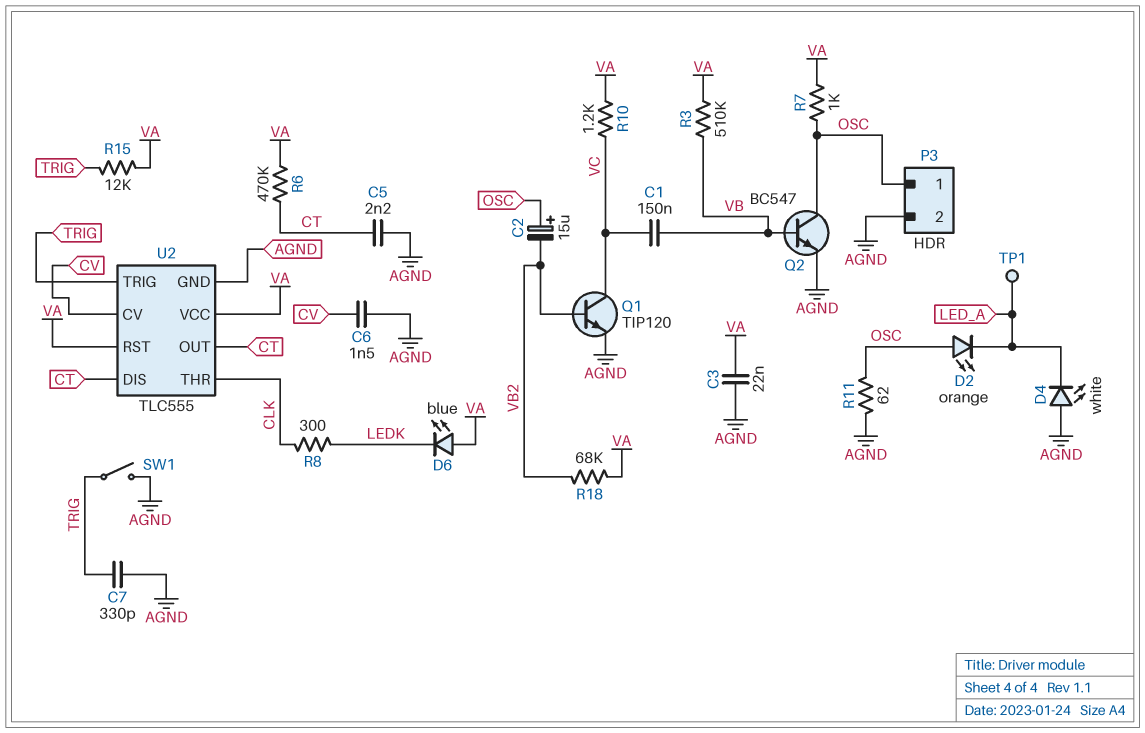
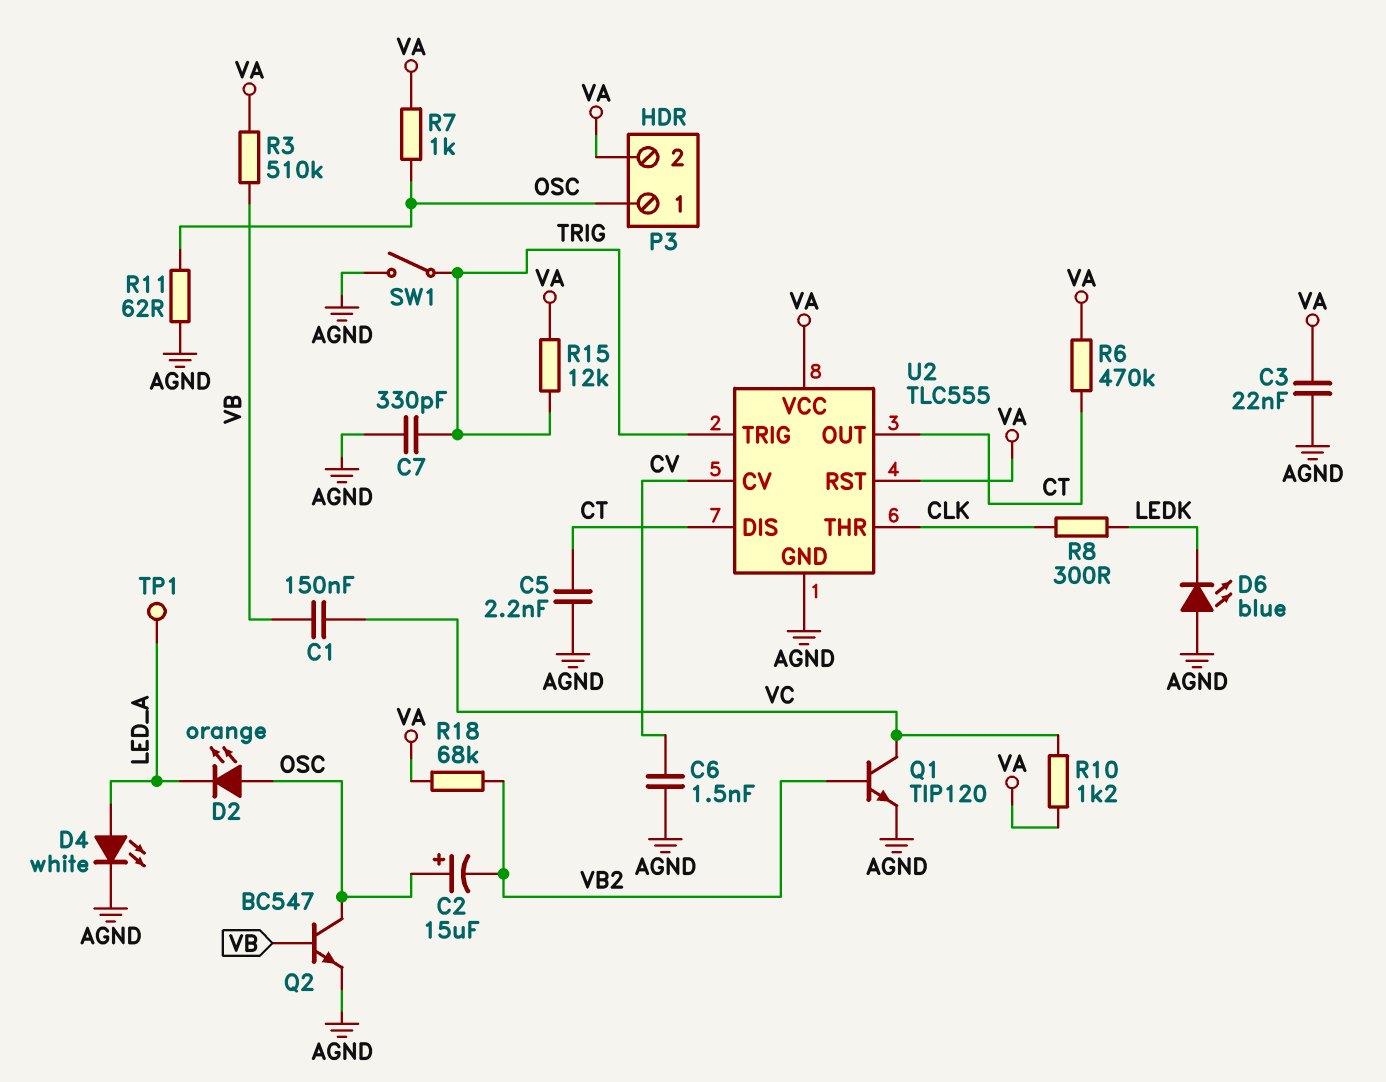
D4: LED white (A AGND, K LED_A) -> LED white (A LED_A, K AGND)
D6: LED blue (A VA, K LEDK) -> LED blue (A AGND, K LEDK)
P3 pin 2: AGND -> VA

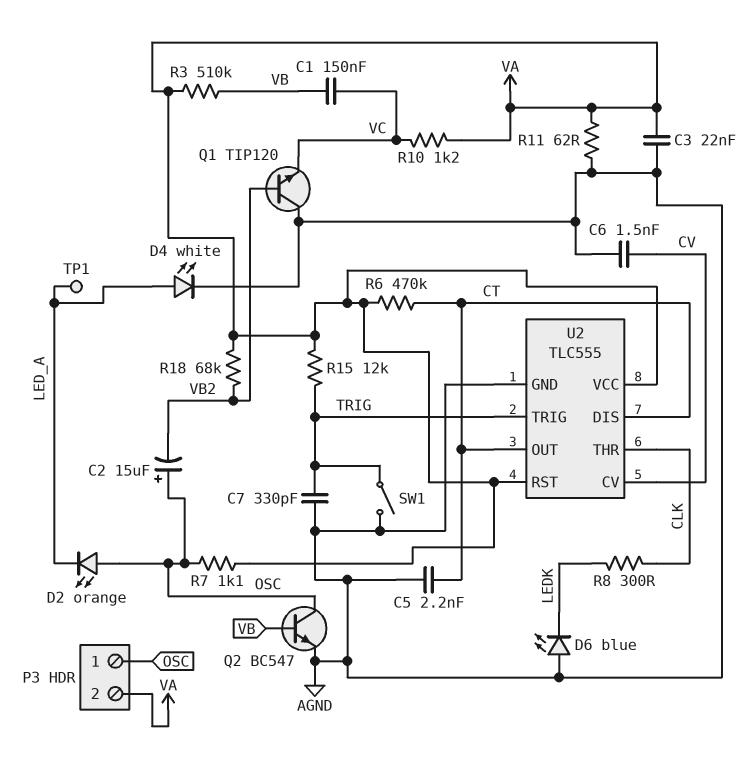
Q1: NPN TIP120 (B VB2, C VC, E AGND) -> NPN TIP120 (B VB2, C AGND, E VC)
R7: 1k (OSC, VA) -> 1.1k (OSC, VA)
R11: 62 (AGND, OSC) -> 62 (AGND, VA)

